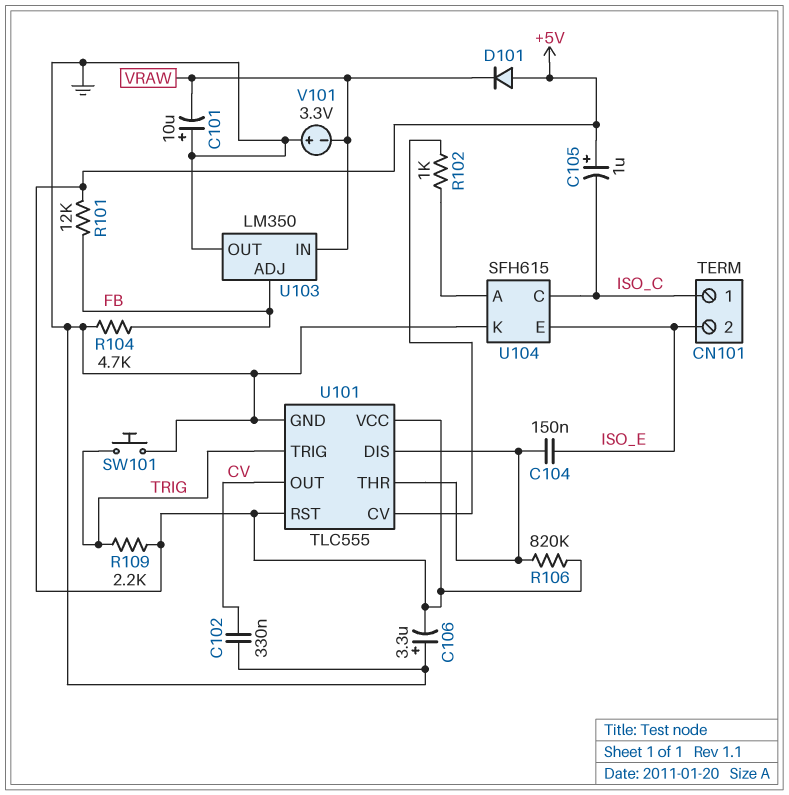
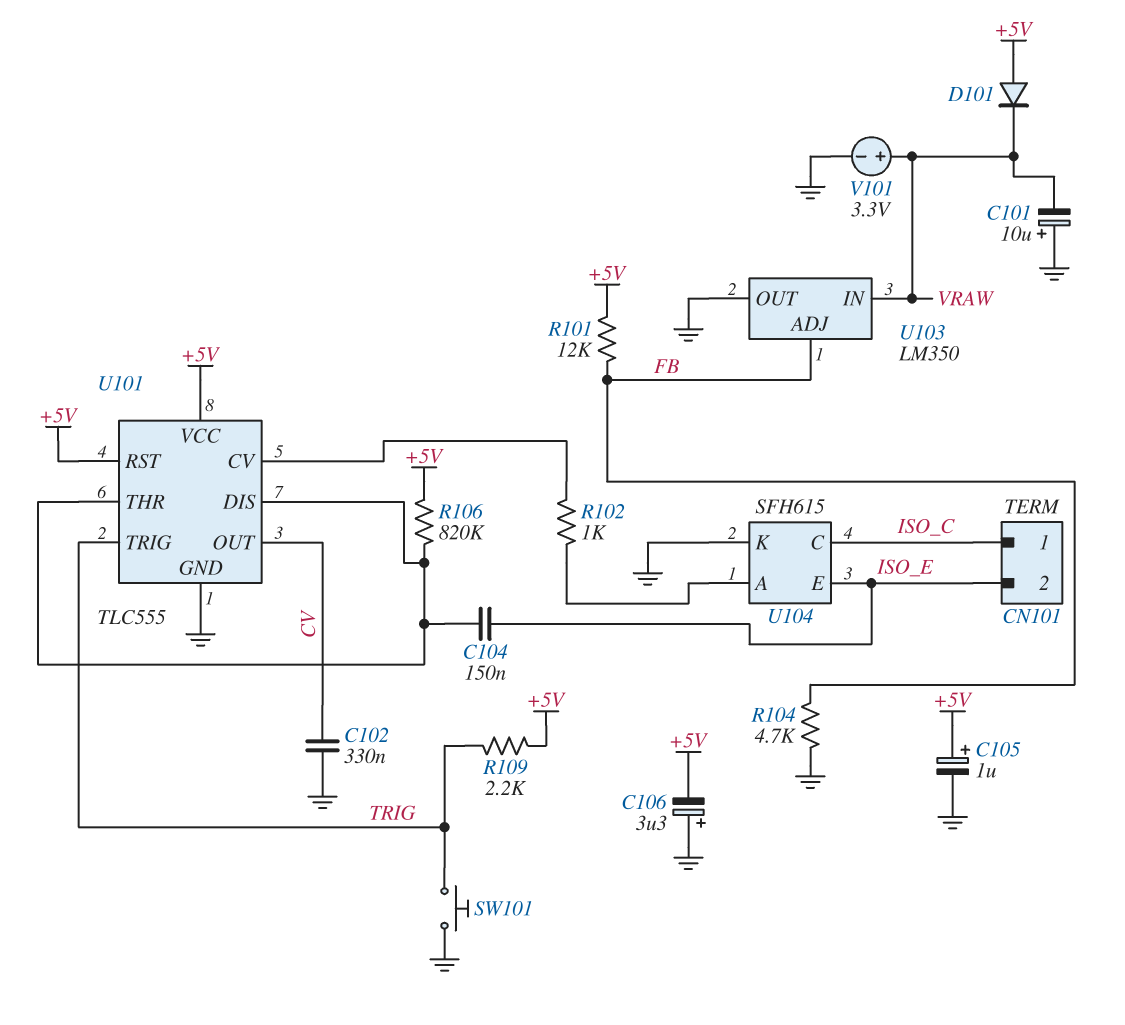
C105: 1uF (plus +5V, minus ISO_C) -> 1uF (plus +5V, minus GND)
V101: 3.3V (plus GND, minus VRAW) -> 3.3V (plus VRAW, minus GND)

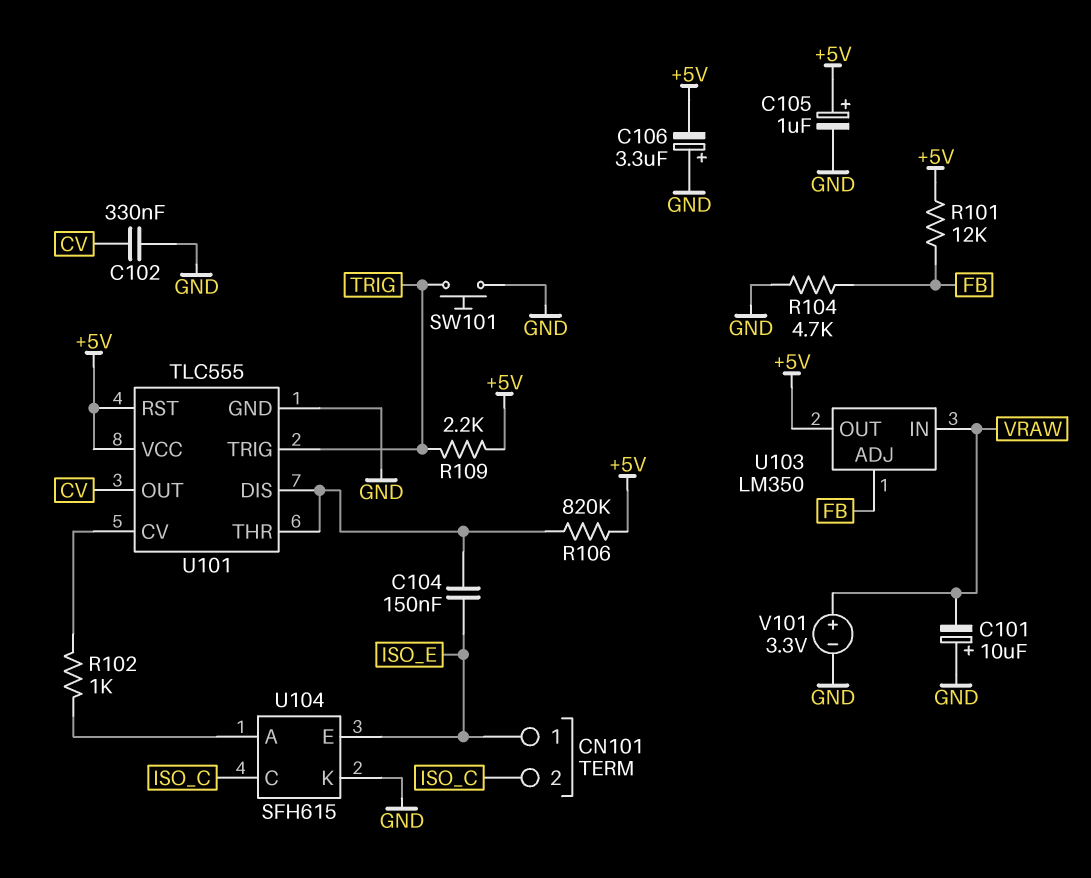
CN101 pin 1: ISO_C -> ISO_E
CN101 pin 2: ISO_E -> ISO_C
D101: diode (A +5V, K VRAW) -> none
U103 pin OUT: GND -> +5V

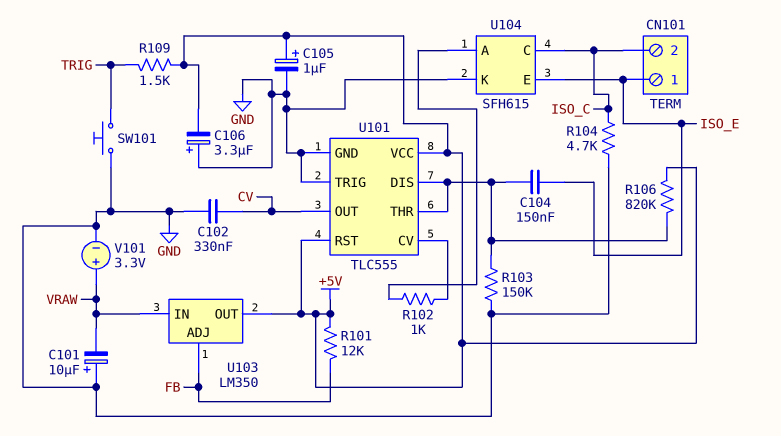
R103: none -> 150k (GND, U101/DIS)
R104: 4.7k (FB, GND) -> 4.7k (GND, ISO_C)
R109: 2.2k (+5V, TRIG) -> 1.5k (+5V, TRIG)
U101 pin TRIG: TRIG -> GND

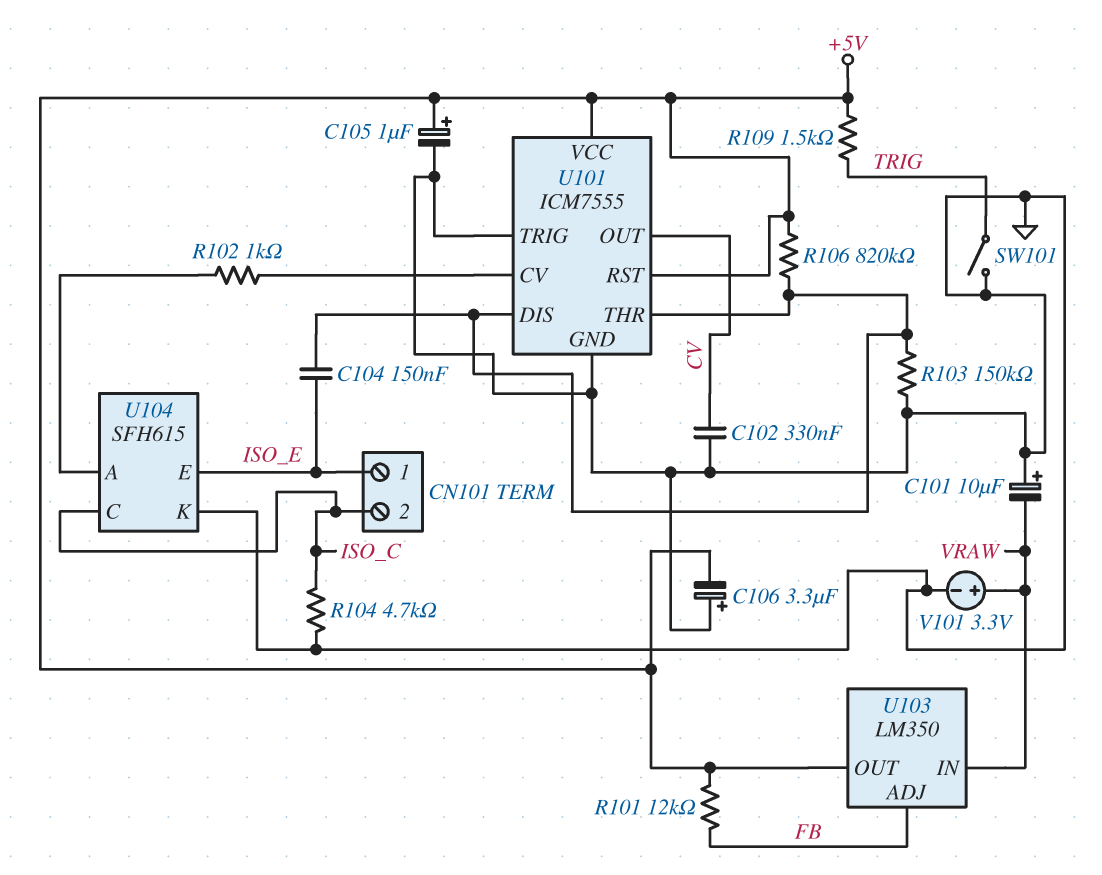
SW101: button (GND, TRIG) -> switch (GND, TRIG)
U101: TLC555 -> ICM7555

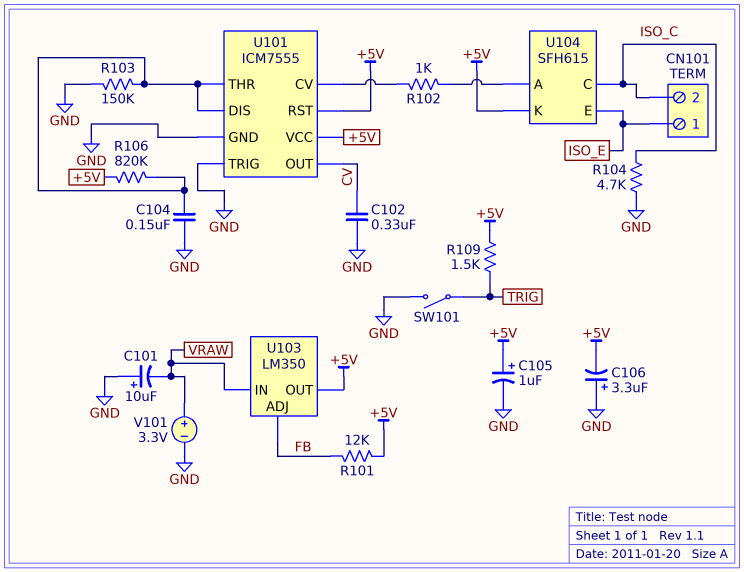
C104: 150nF (ISO_E, U101/DIS) -> 150nF (GND, U101/DIS)
U104 pin K: GND -> +5V

